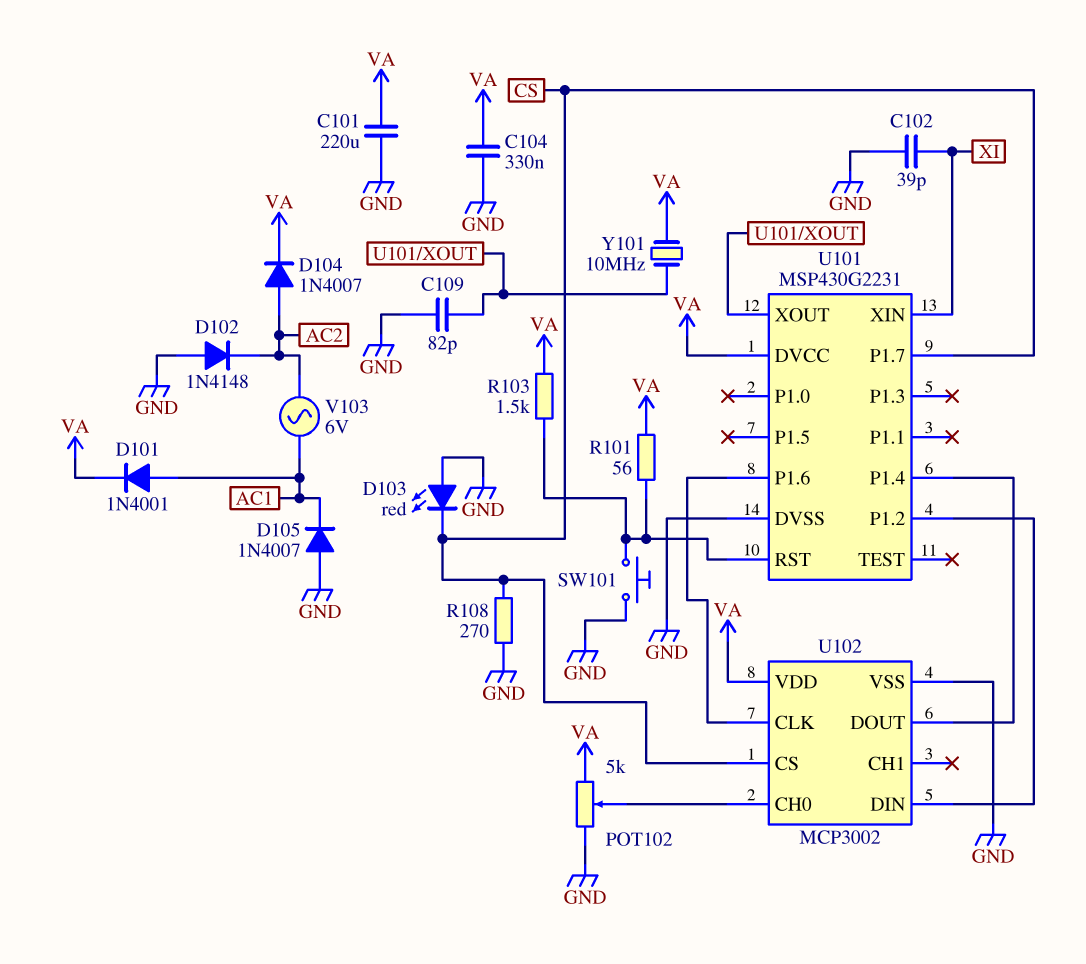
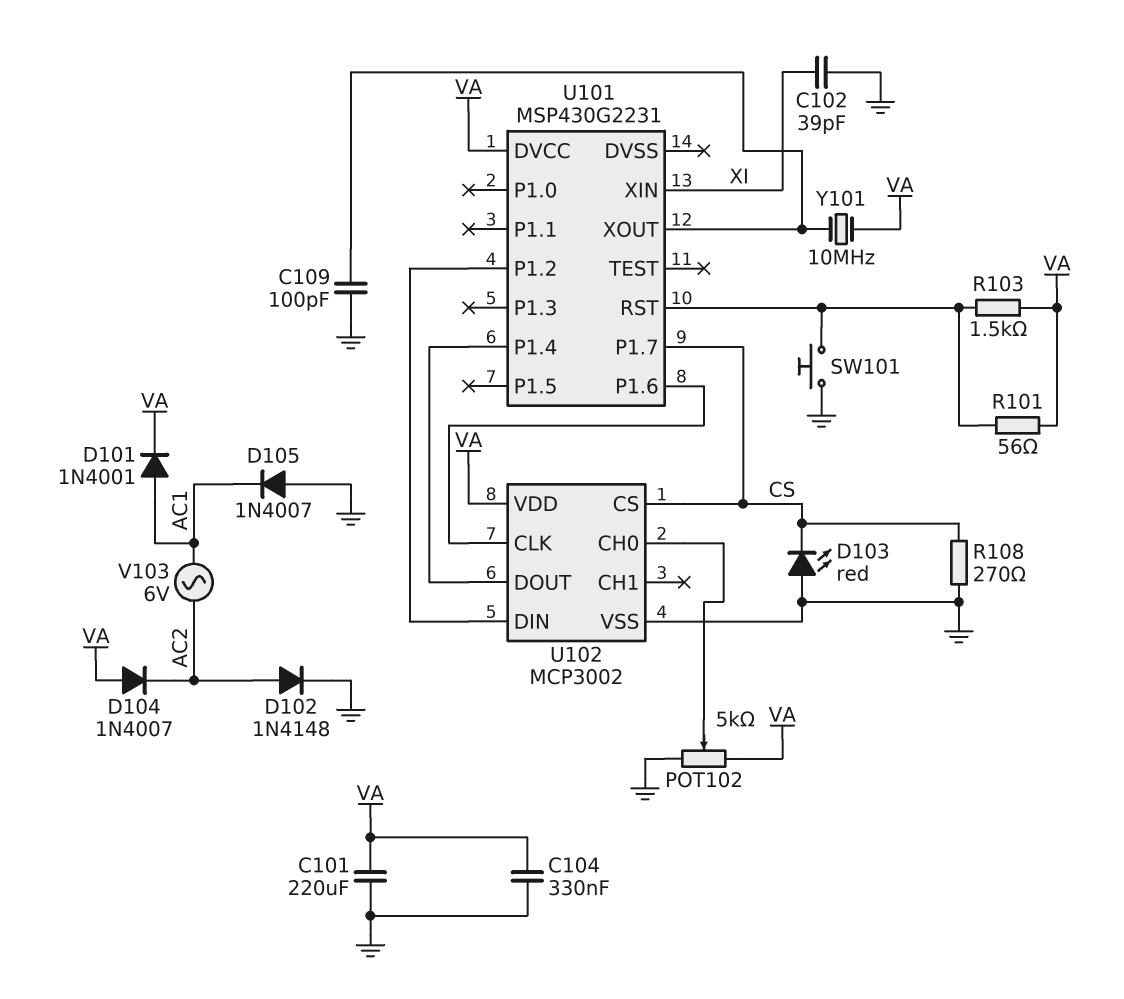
C109: 82pF (GND, U101/XOUT) -> 100pF (GND, U101/XOUT)
D102: diode 1N4148 (A GND, K AC2) -> diode 1N4148 (A AC2, K GND)
D104: diode 1N4007 (A AC2, K VA) -> diode 1N4007 (A VA, K AC2)
U101 pin DVSS: GND -> none

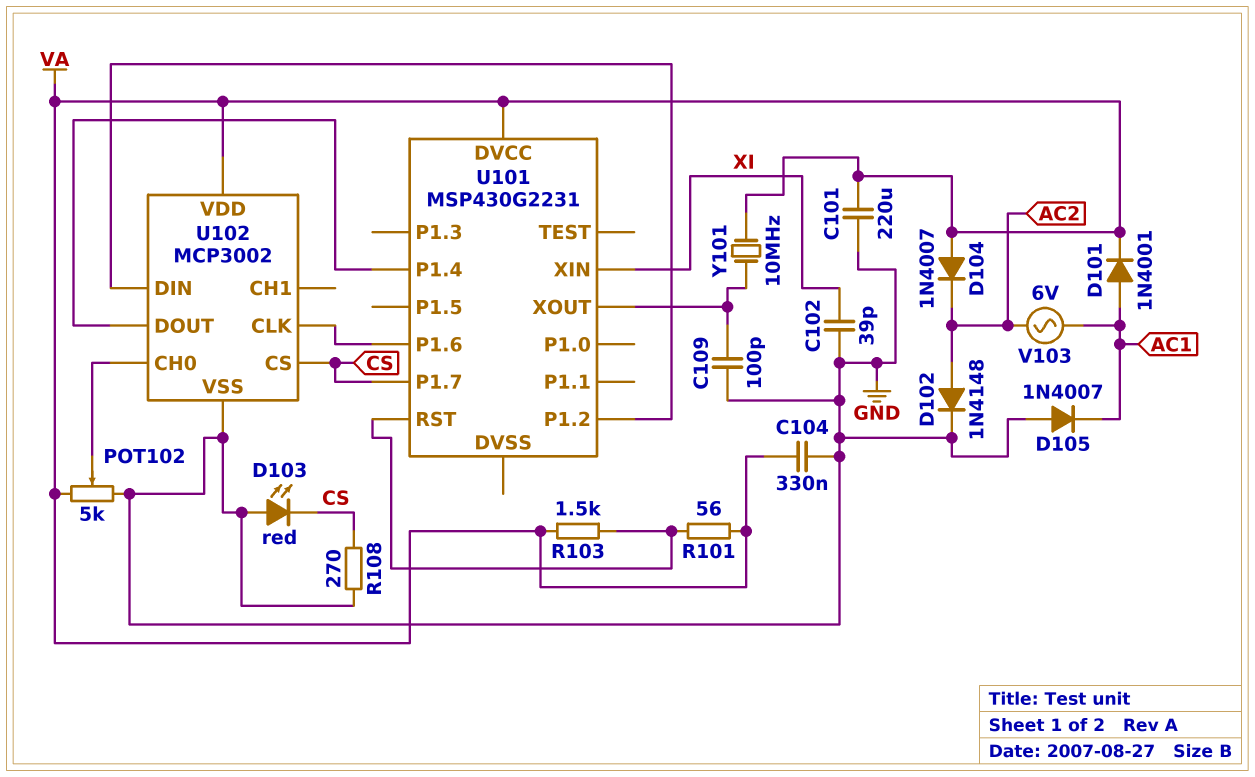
SW101: button (GND, U101/RST) -> none

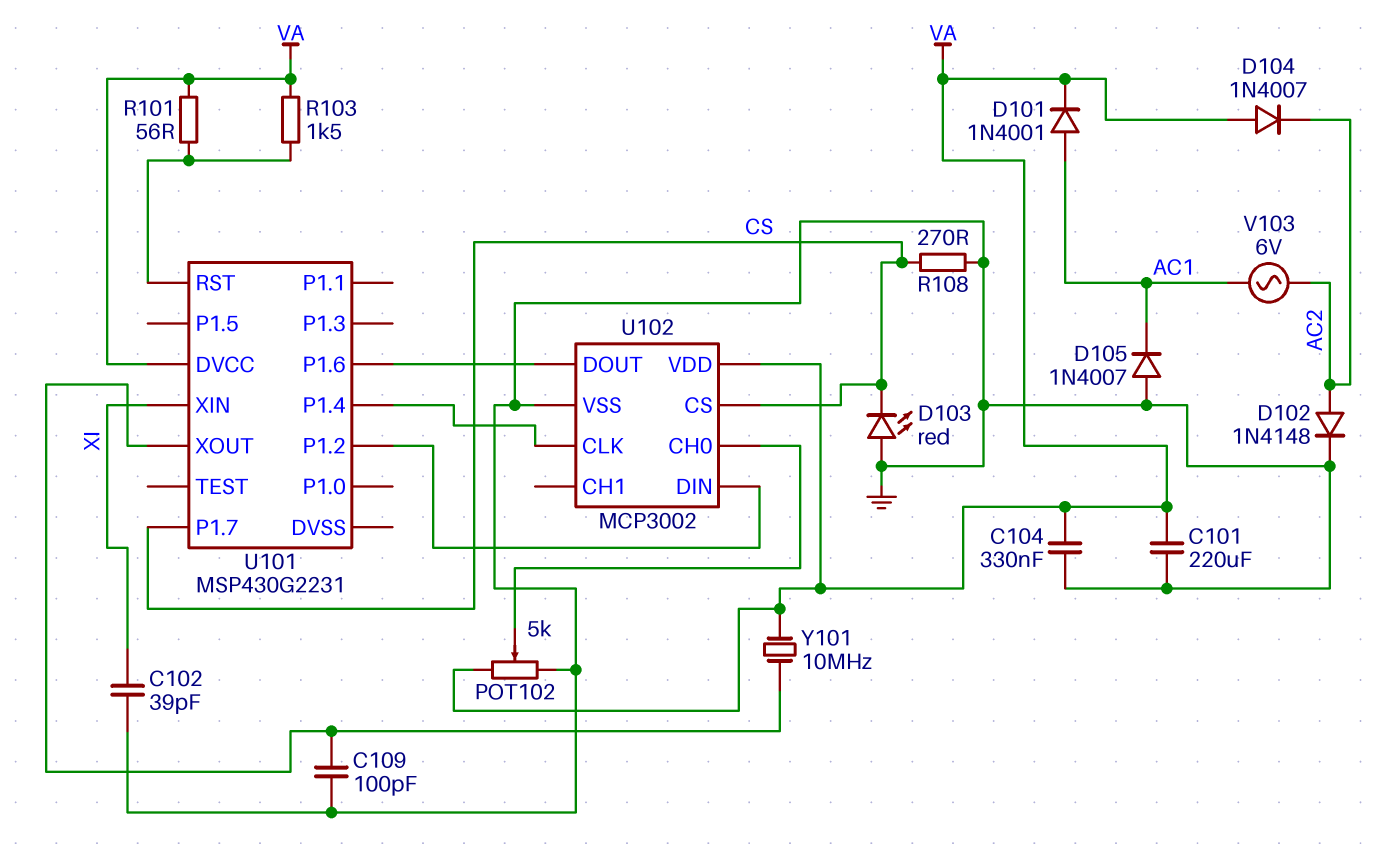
U102 pin CLK: U101/P1.6 -> U101/P1.4
U102 pin DOUT: U101/P1.4 -> U101/P1.6

